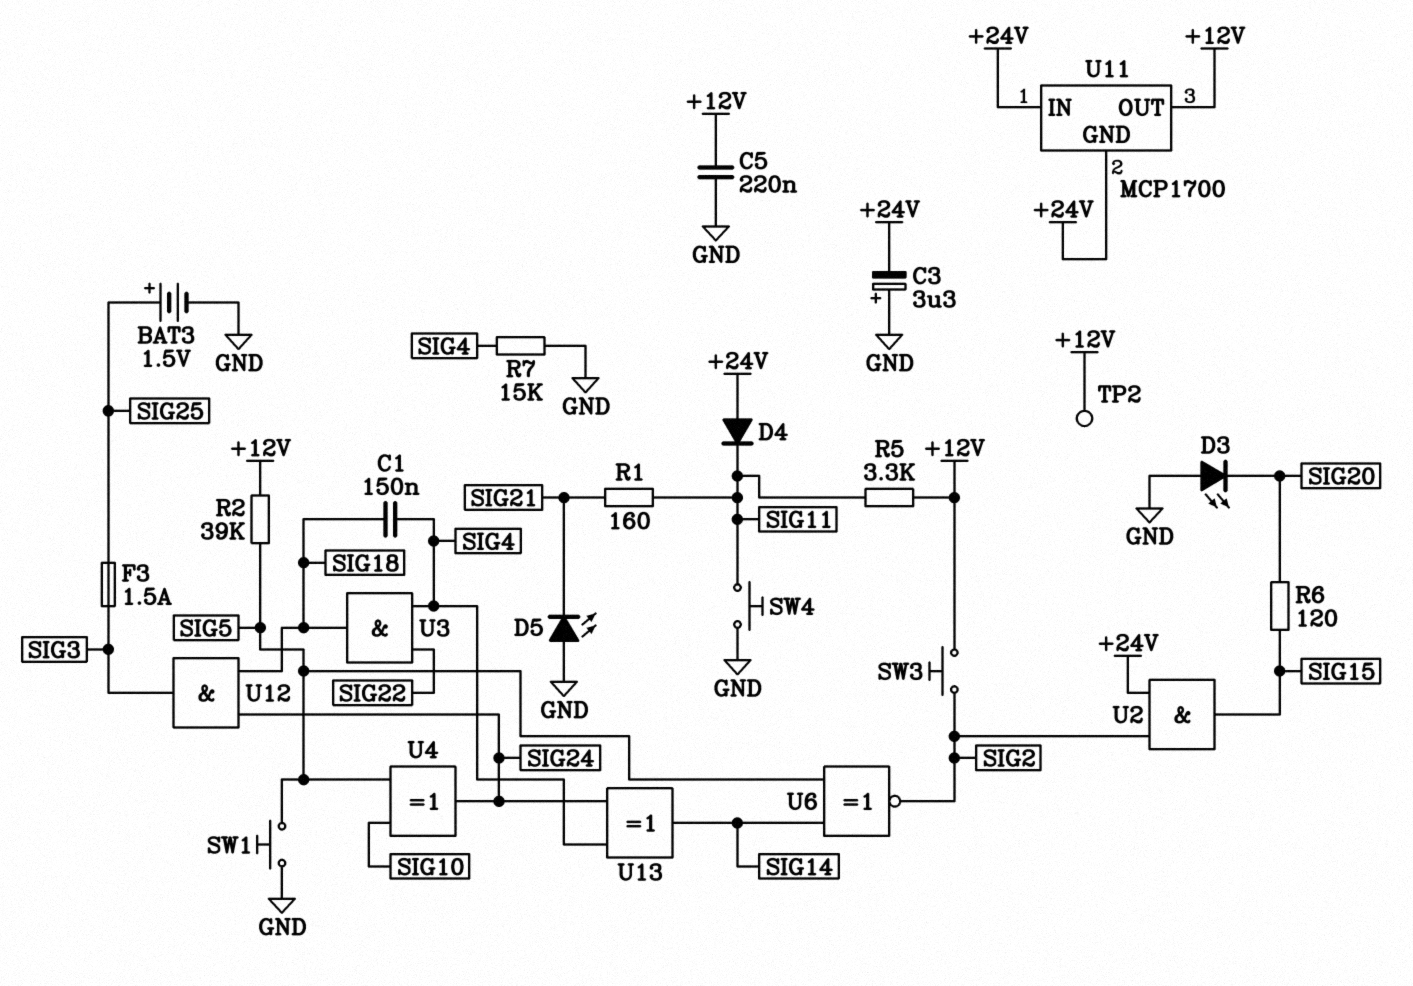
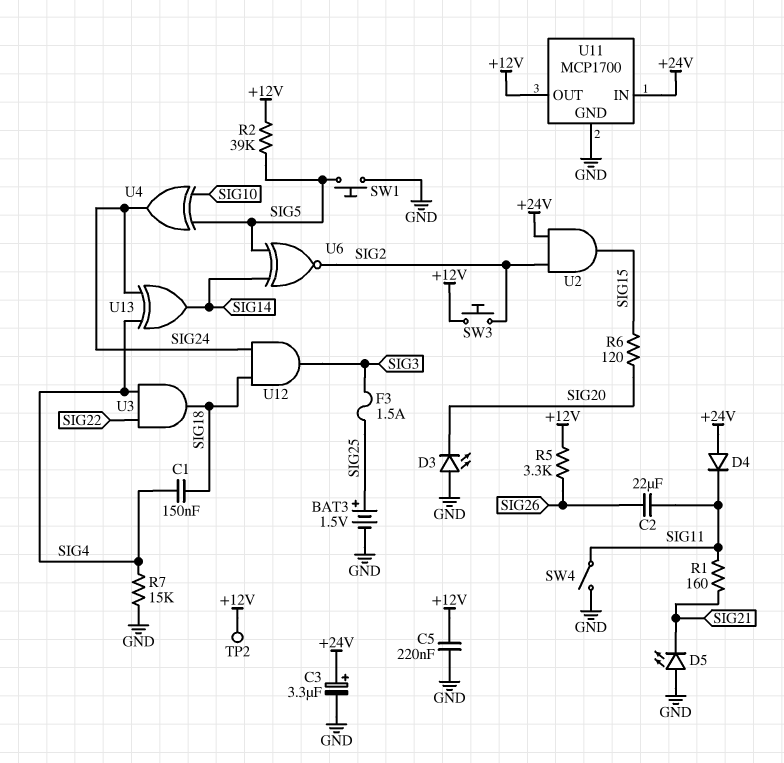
C2: none -> 22uF (SIG11, SIG26)
C3: 3.3uF (plus GND, minus +24V) -> 3.3uF (plus +24V, minus GND)
R5: 3.3k (+12V, SIG11) -> 3.3k (+12V, SIG26)
SW4: button (GND, SIG11) -> switch (GND, SIG11)
U11 pin GND: +24V -> GND

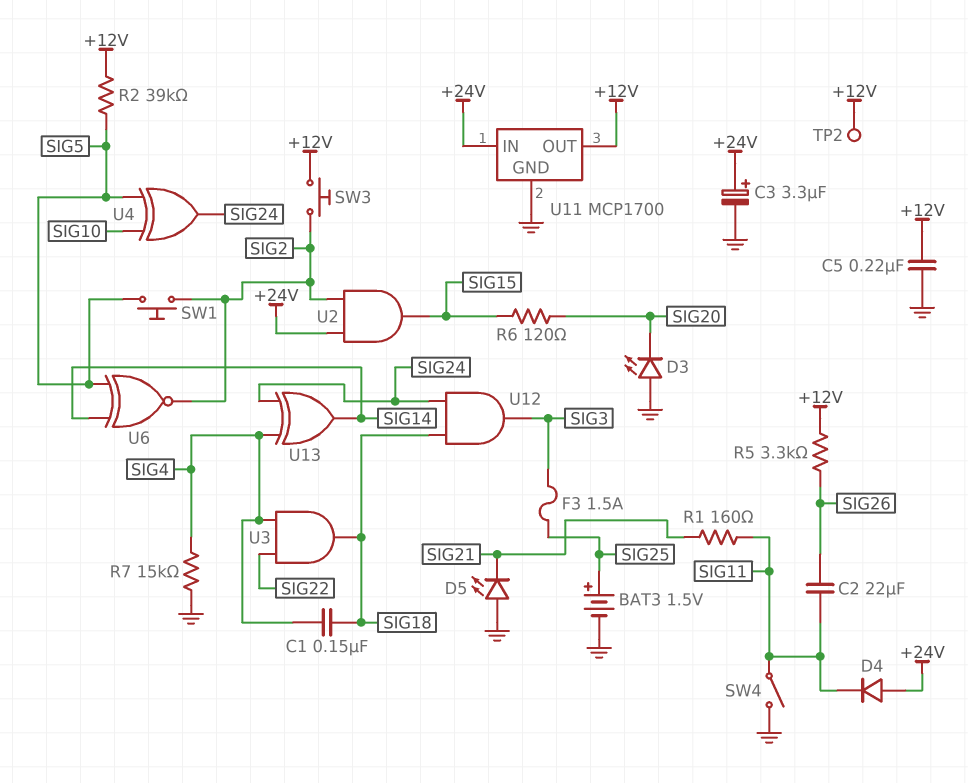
SW1: button (GND, SIG5) -> button (SIG2, SIG5)

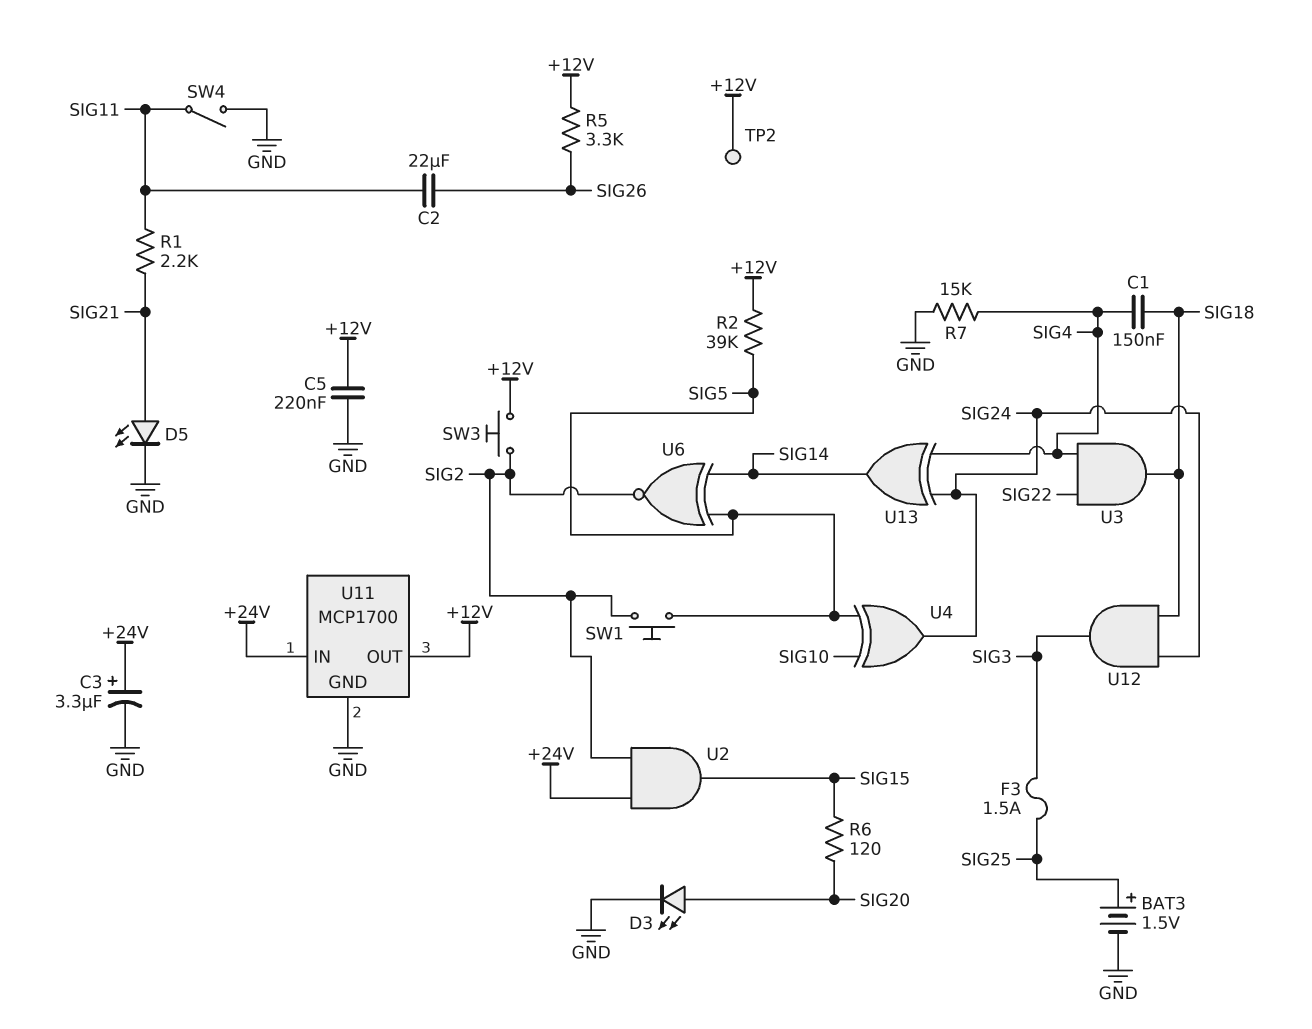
D3: LED (A GND, K SIG20) -> LED (A SIG20, K GND)
D4: diode (A +24V, K SIG11) -> none
D5: LED (A GND, K SIG21) -> LED (A SIG21, K GND)
R1: 160 (SIG11, SIG21) -> 2.2k (SIG11, SIG21)

